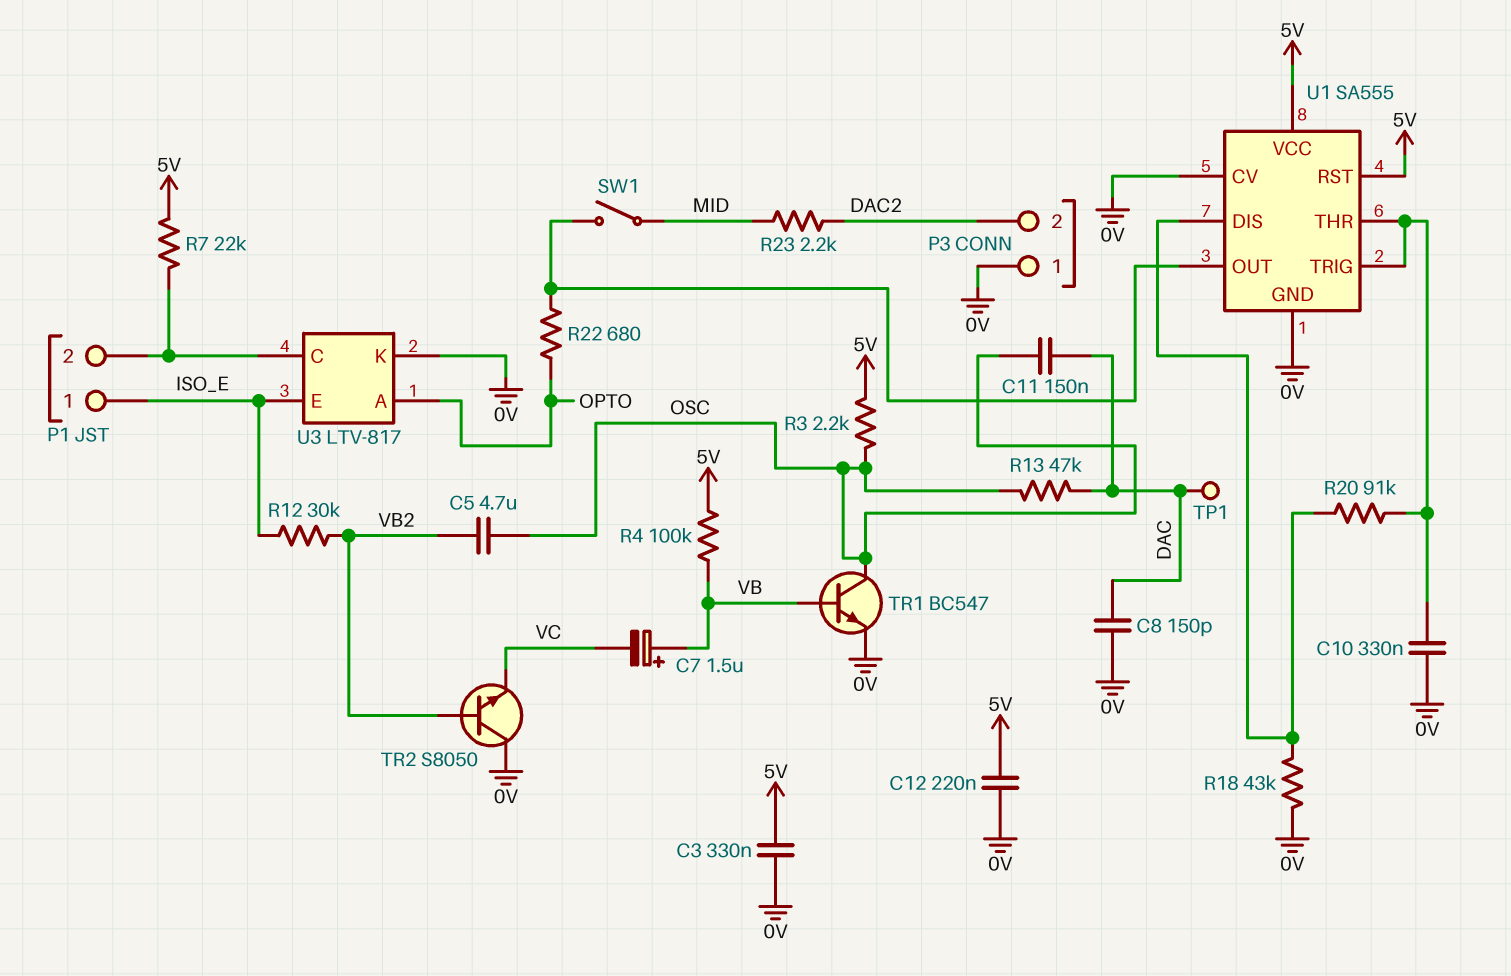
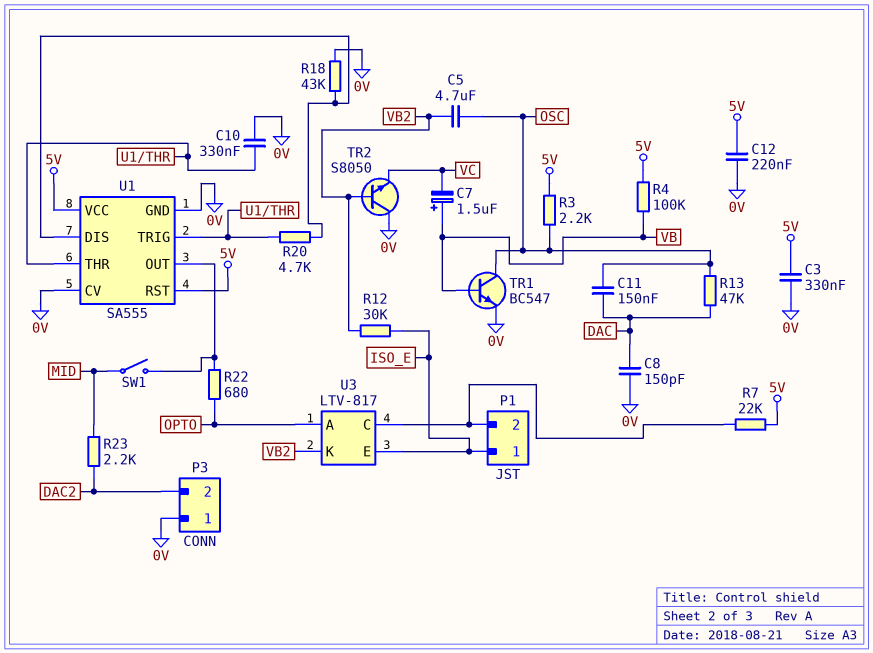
R20: 91k (U1/DIS, U1/THR) -> 4.7k (U1/DIS, U1/THR)
TP1: test point (DAC) -> none
U3 pin K: 0V -> VB2

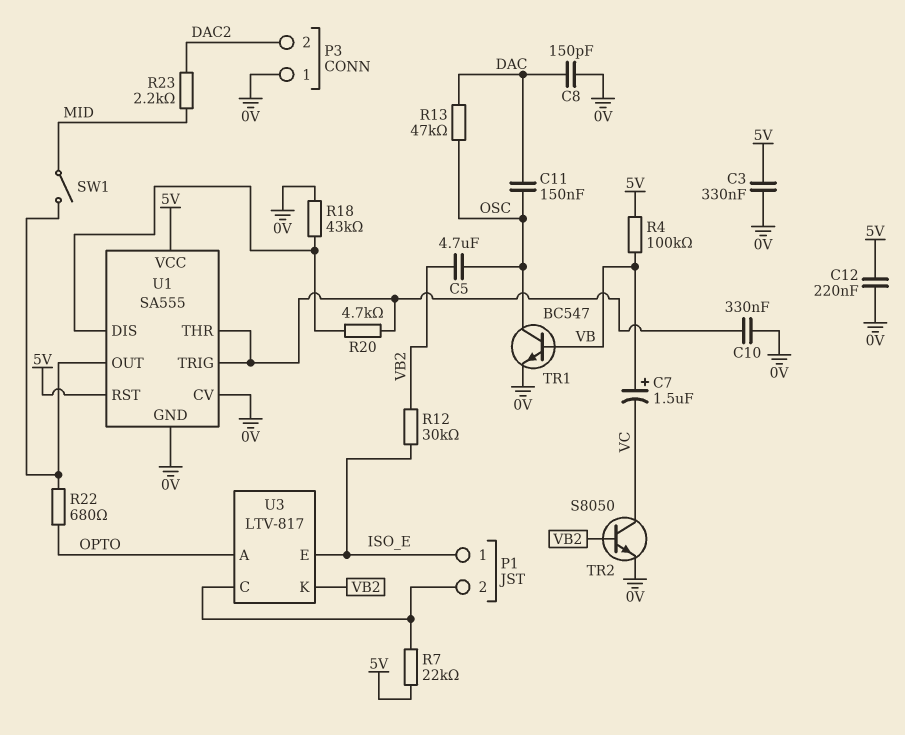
R3: 2.2k (5V, OSC) -> none
TR2: NPN S8050 (B VB2, C 0V, E VC) -> NPN S8050 (B VB2, C VC, E 0V)

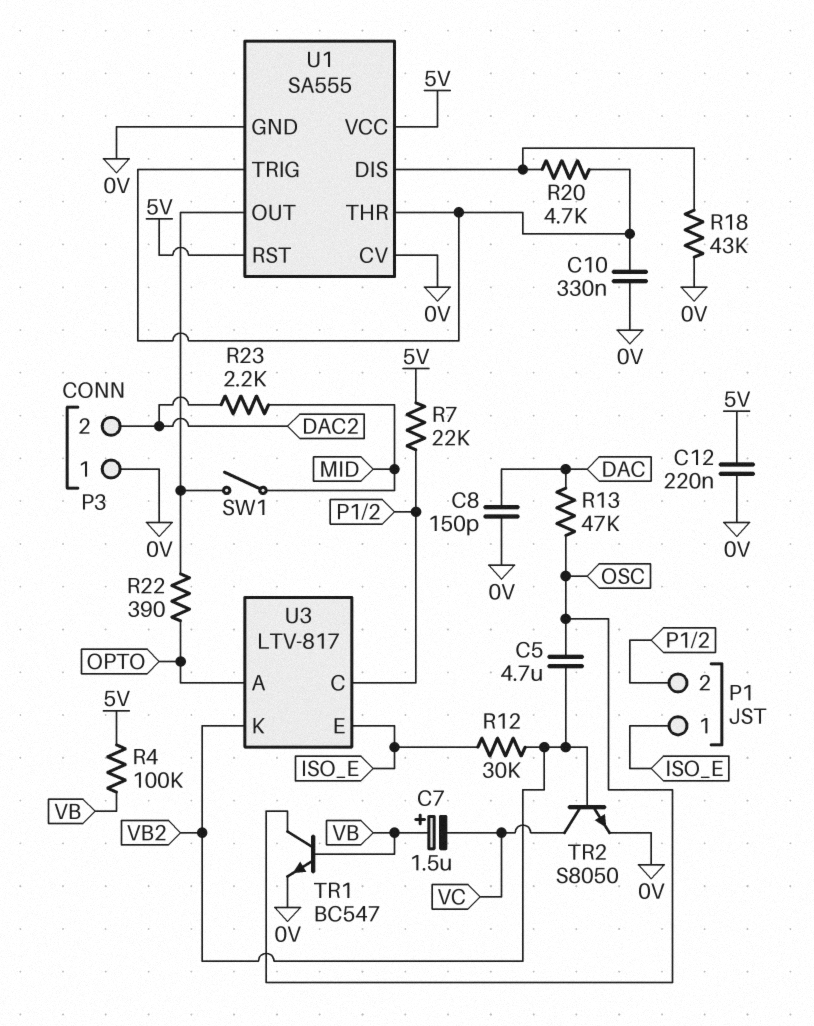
C3: 330nF (0V, 5V) -> none
C11: 150nF (DAC, OSC) -> none
R22: 680 (OPTO, U1/OUT) -> 390 (OPTO, U1/OUT)

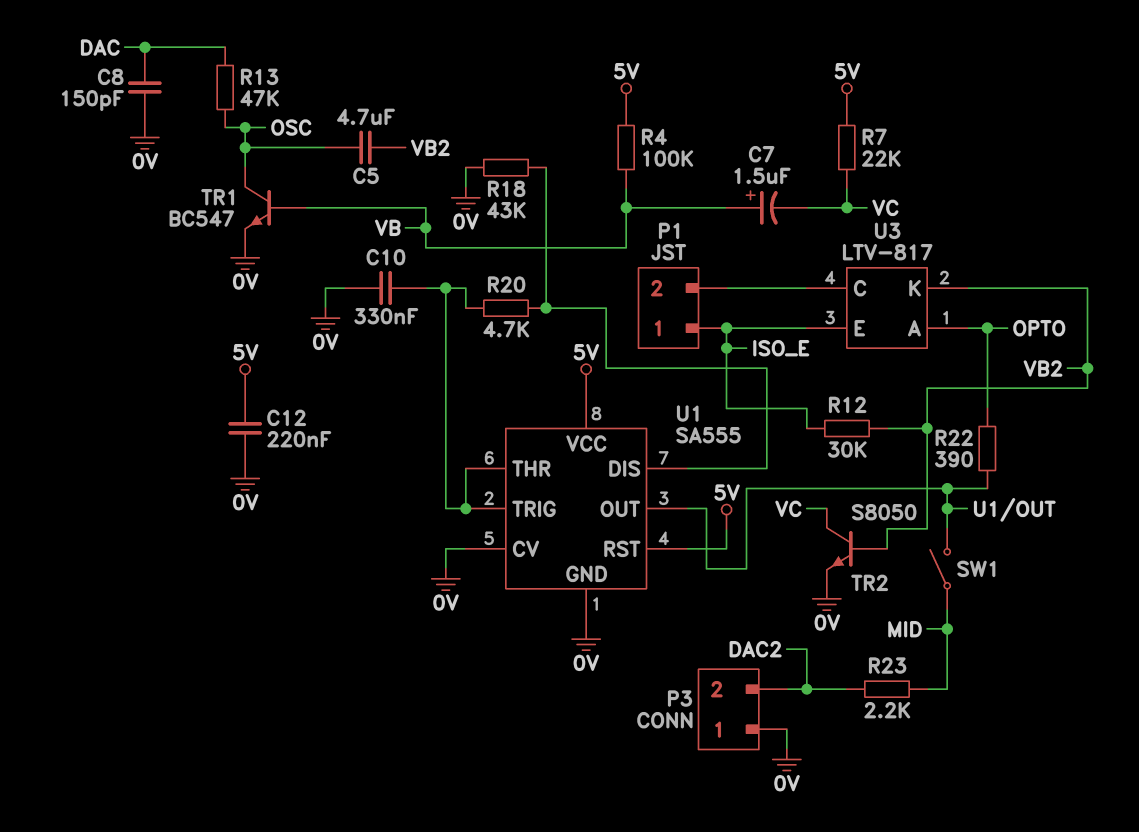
R7: 22k (5V, P1/2) -> 22k (5V, VC)

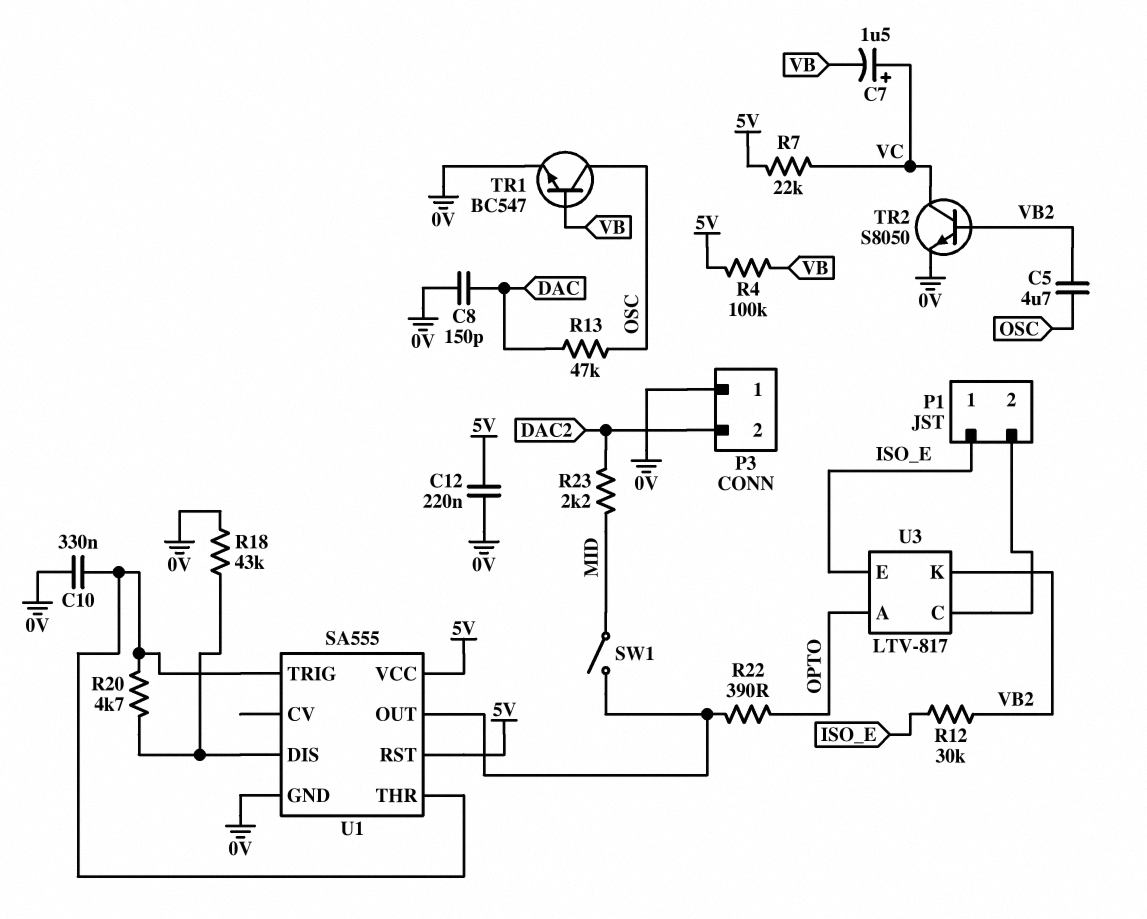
C7: 1.5uF (plus VB, minus VC) -> 1.5uF (plus VC, minus VB)
U1 pin CV: 0V -> none

